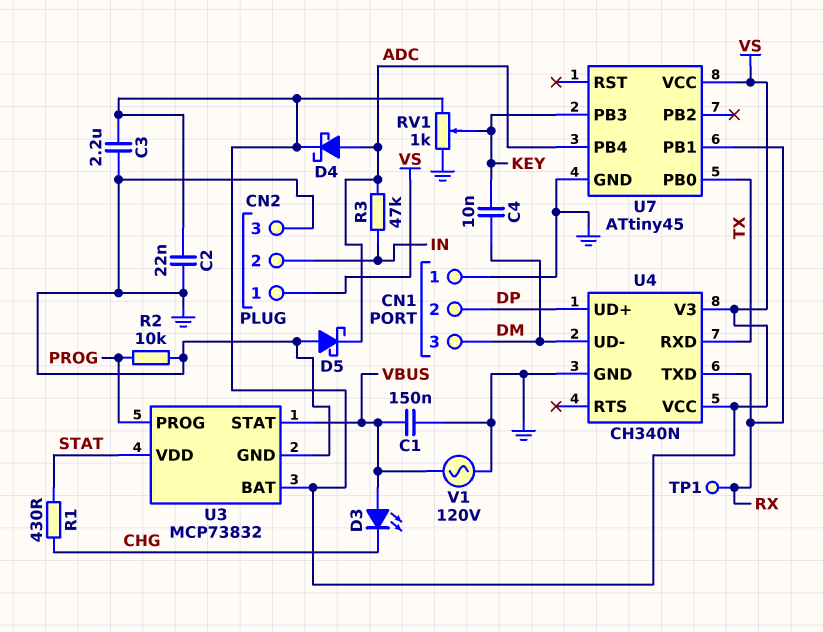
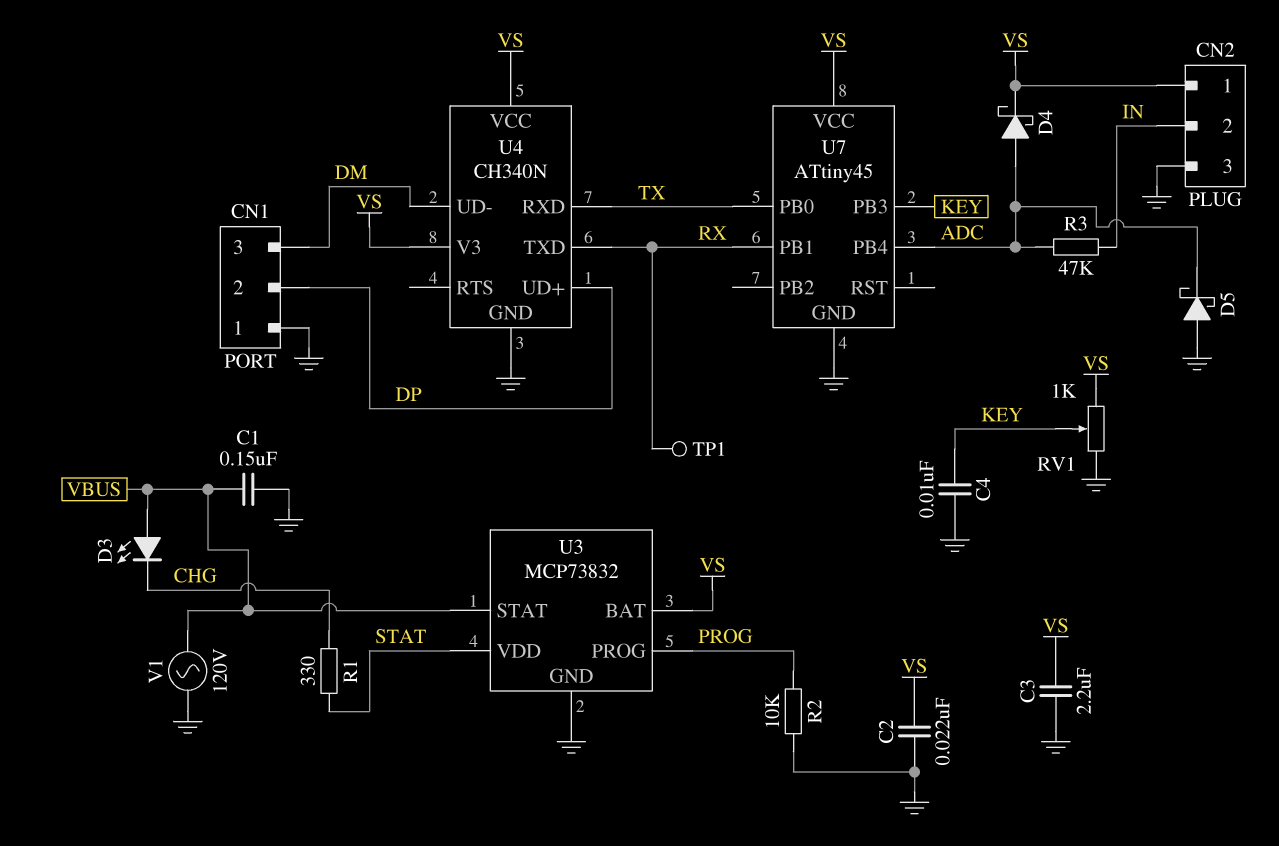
C4: 10nF (DM, KEY) -> 10nF (GND, KEY)
R1: 430 (CHG, STAT) -> 330 (CHG, STAT)

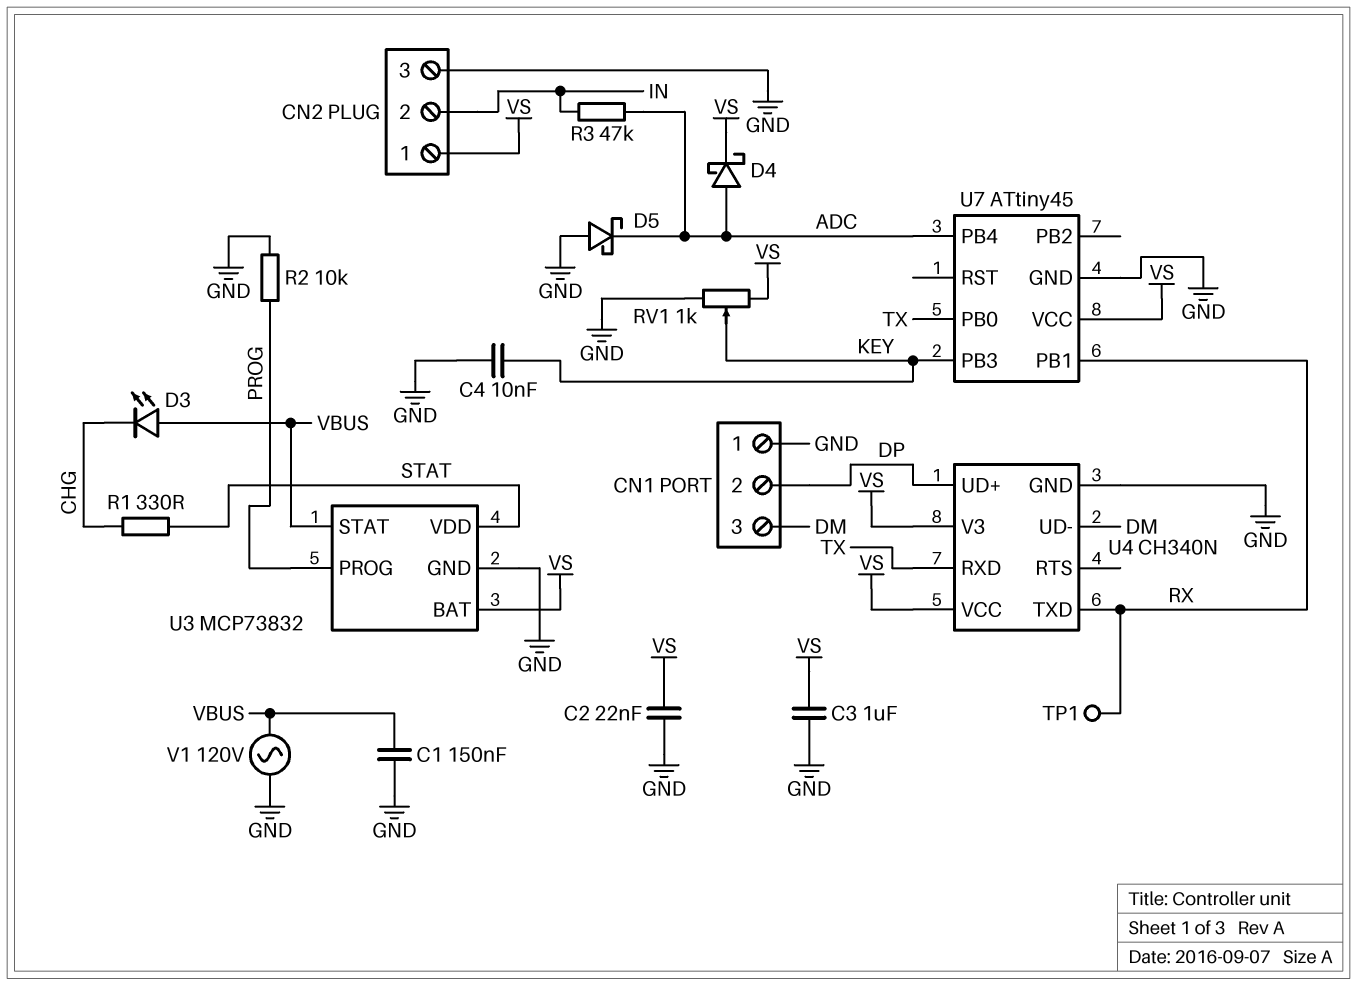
C3: 2.2uF (GND, VS) -> 1uF (GND, VS)

